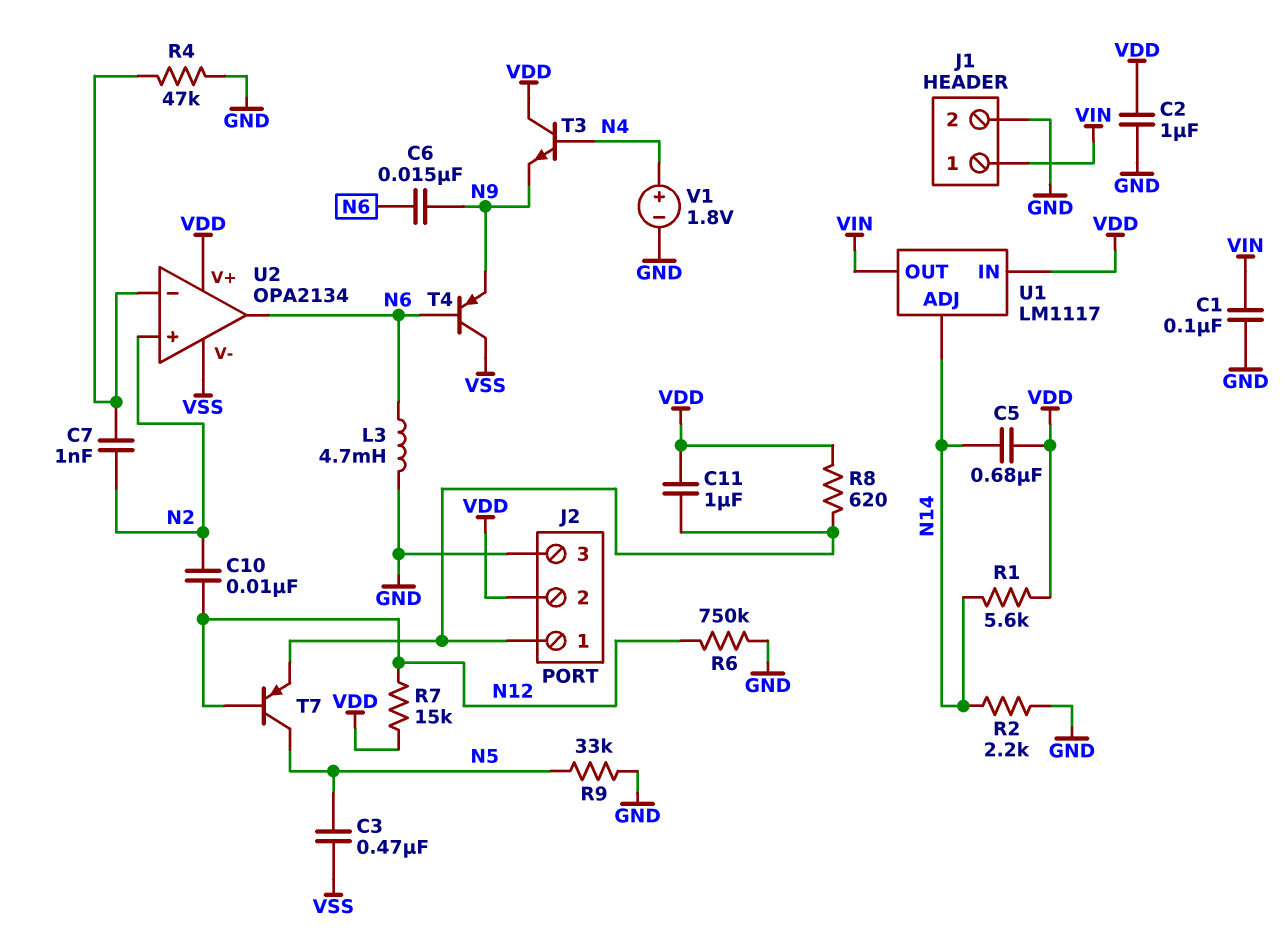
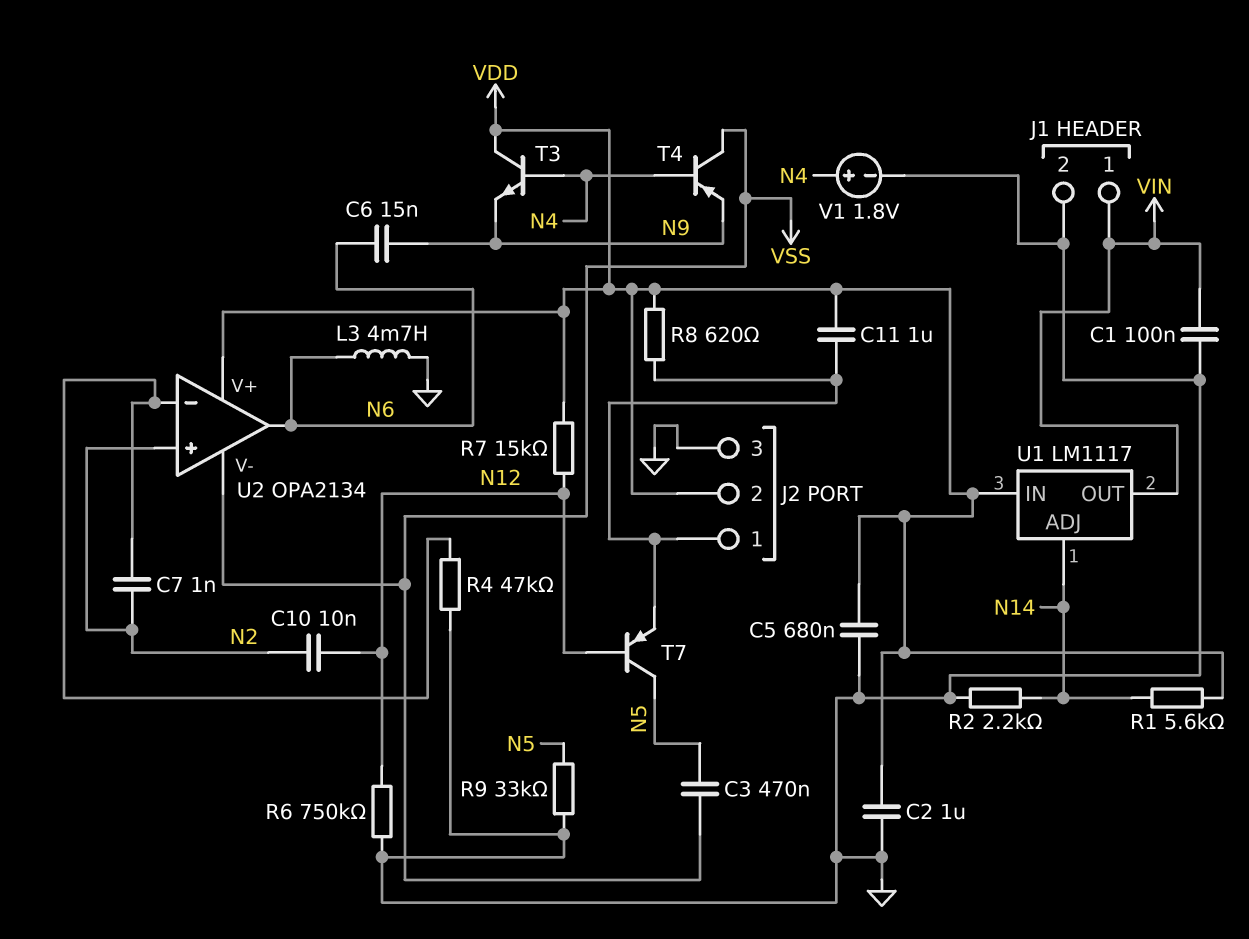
C5: 680nF (N14, VDD) -> 680nF (GND, VDD)
T4: PNP (B N6, C VSS, E N9) -> PNP (B N4, C VSS, E N9)

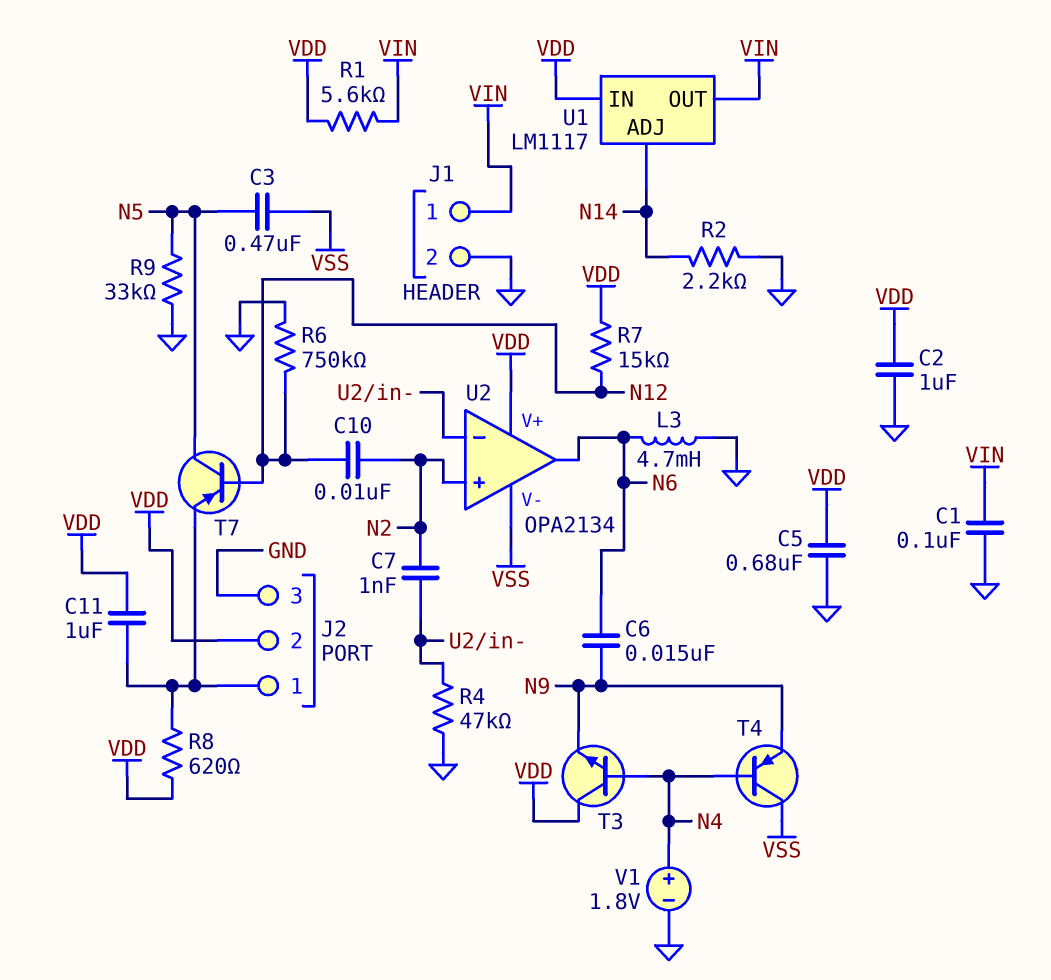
R1: 5.6k (N14, VDD) -> 5.6k (VDD, VIN)

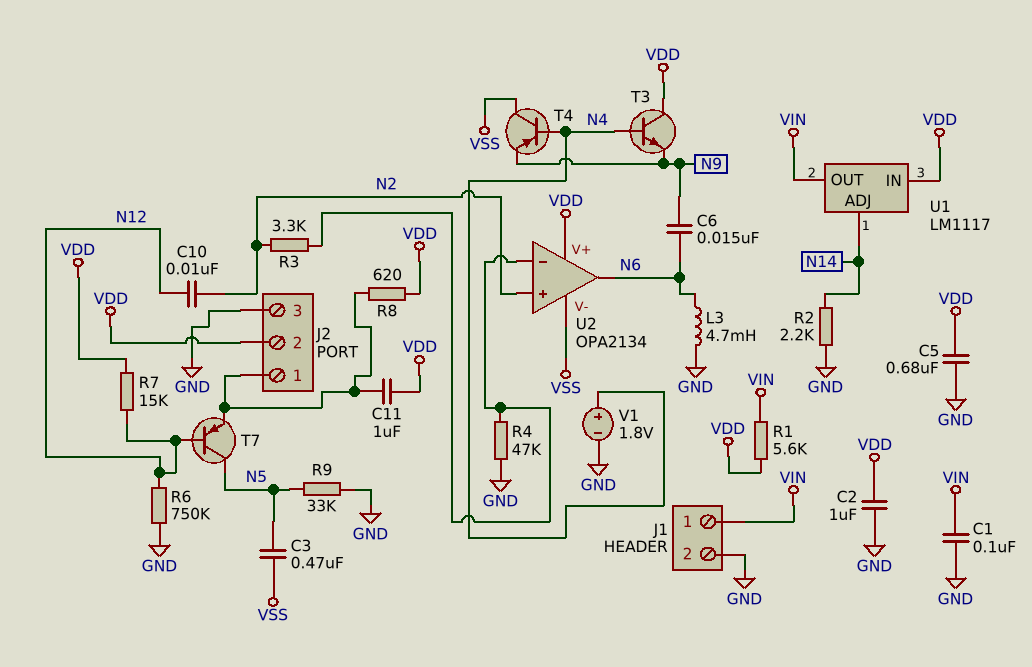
C7: 1nF (N2, U2/in-) -> none
R3: none -> 3.3k (N2, U2/in-)

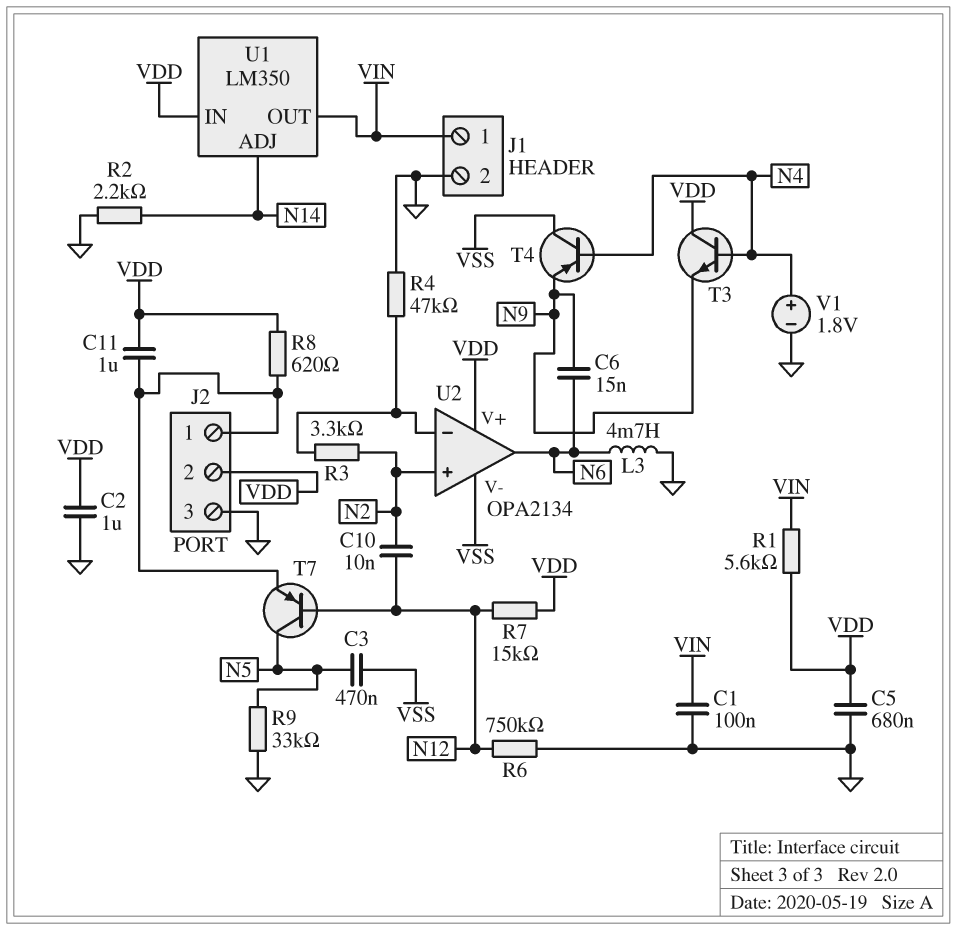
U1: LM1117 -> LM350

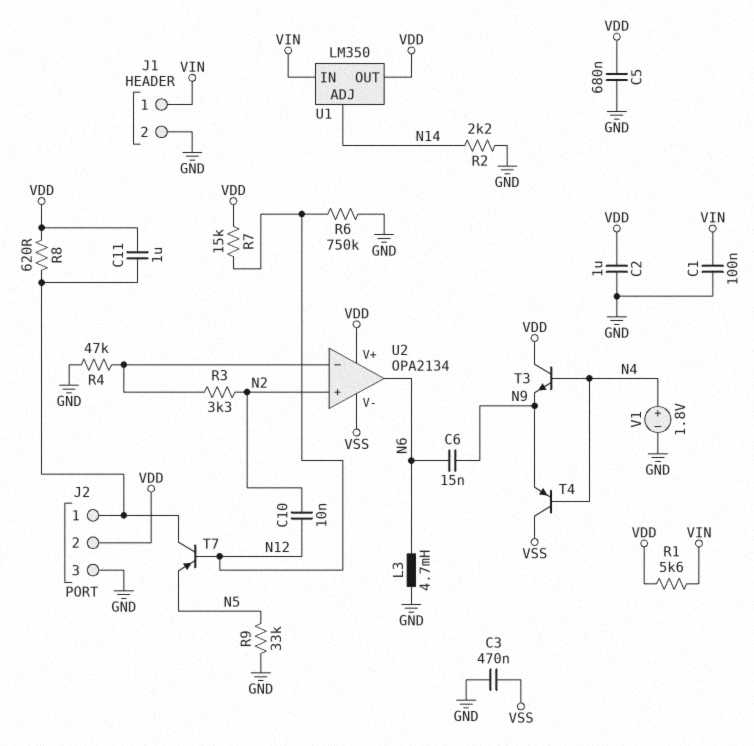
C3: 470nF (N5, VSS) -> 470nF (GND, VSS)
T7: PNP (B N12, C N5, E J2/1) -> PNP (B N12, C J2/1, E N5)
U1 pin IN: VDD -> VIN
U1 pin OUT: VIN -> VDD

